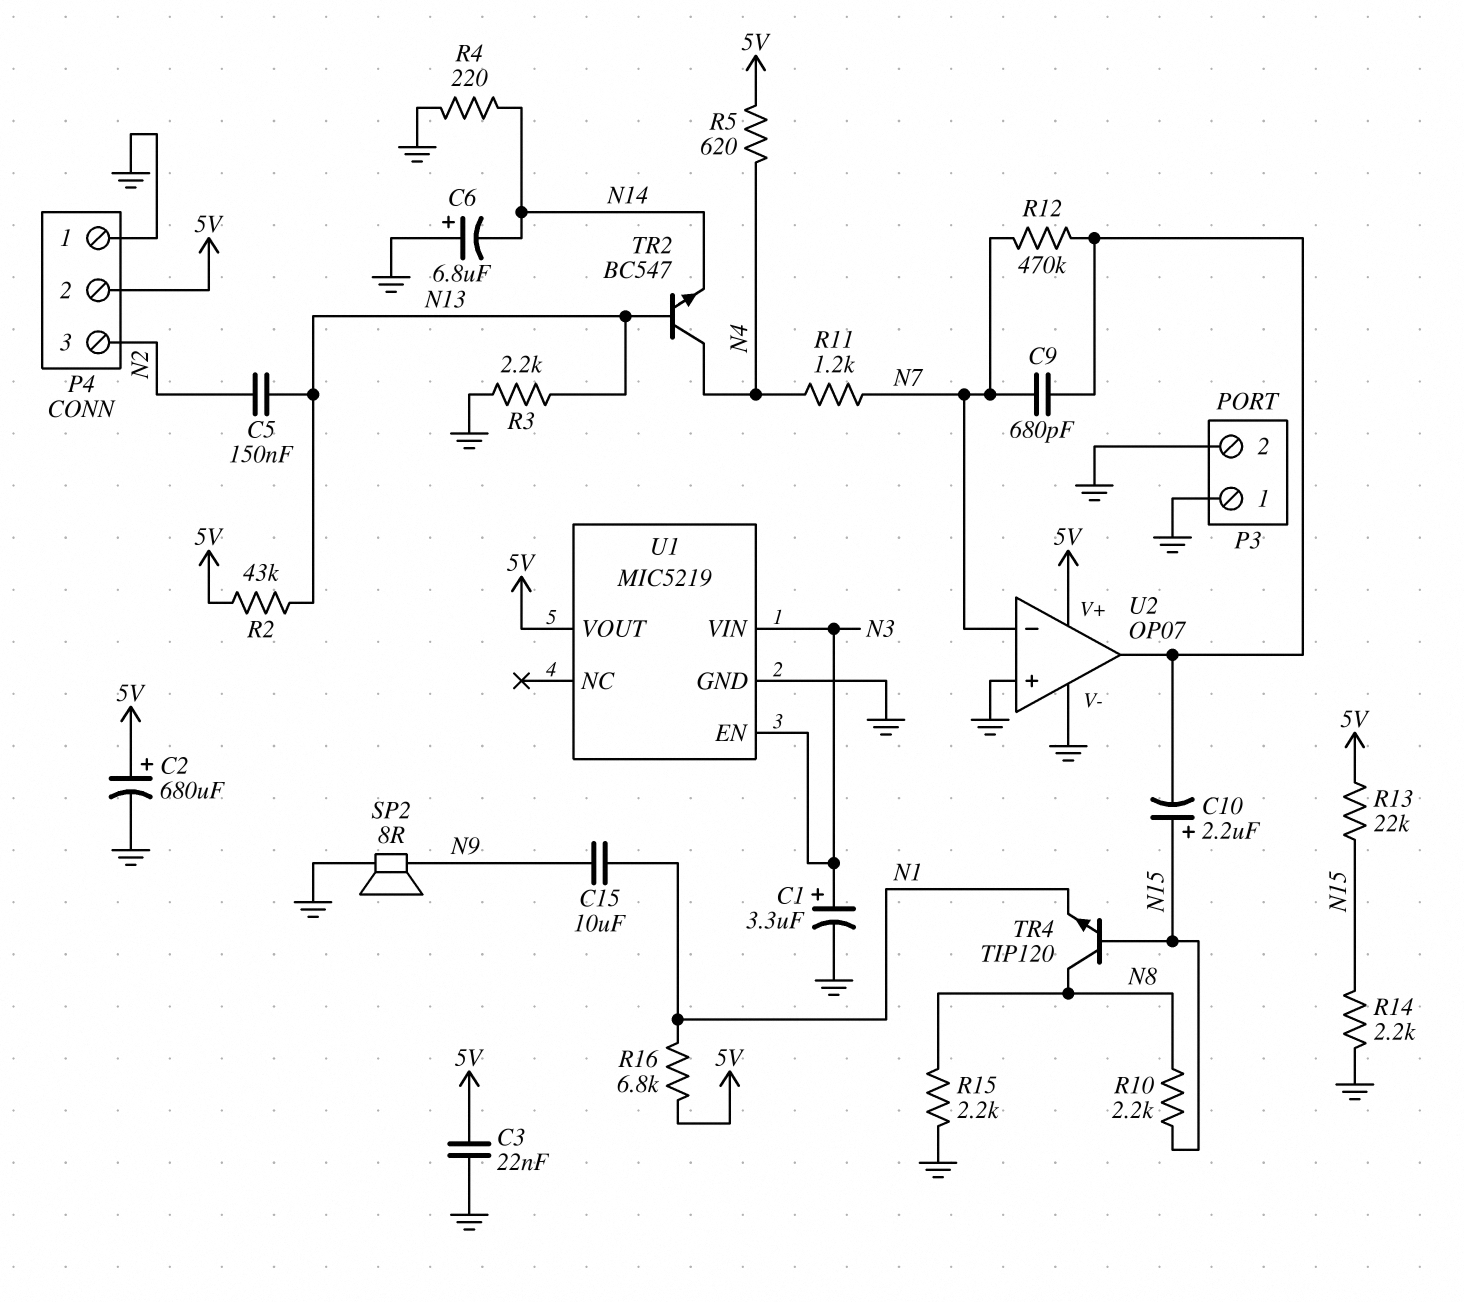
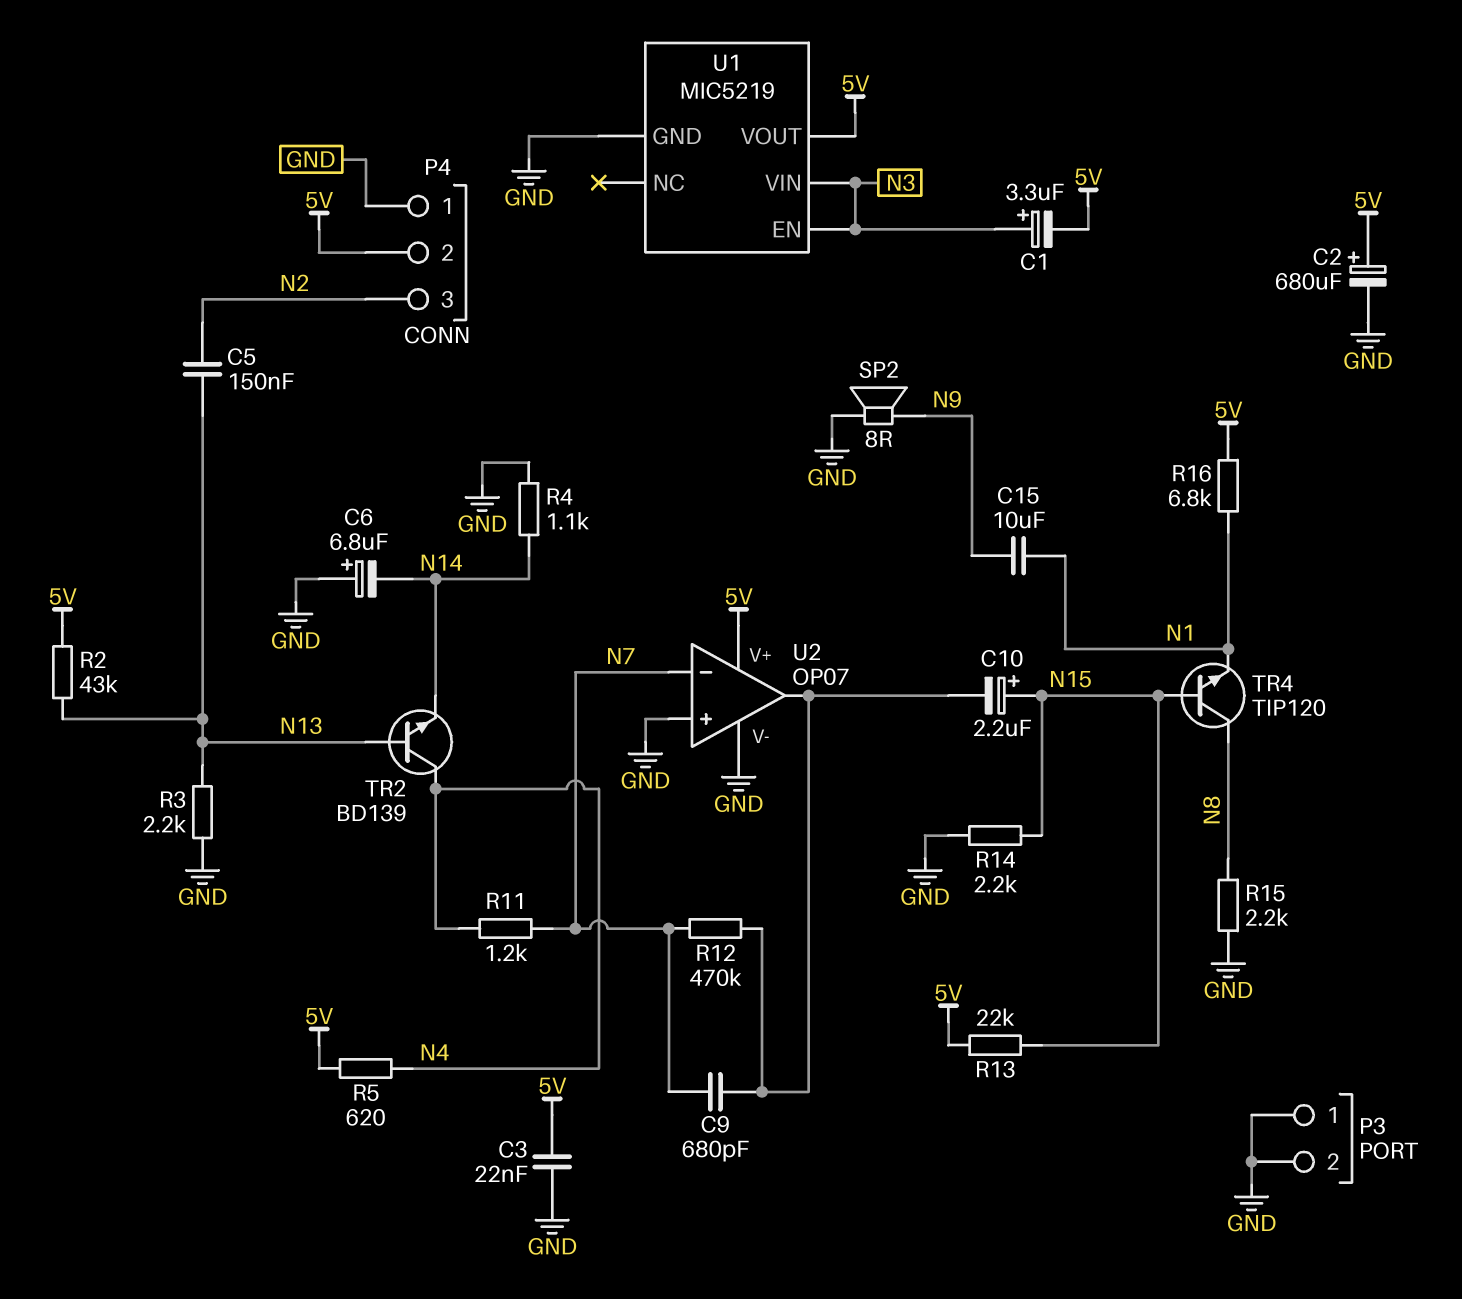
C1: 3.3uF (plus N3, minus GND) -> 3.3uF (plus N3, minus 5V)
R4: 220 (GND, N14) -> 1.1k (GND, N14)
R10: 2.2k (N8, N15) -> none
TR2: NPN BC547 (B N13, C N4, E N14) -> NPN BD139 (B N13, C N4, E N14)

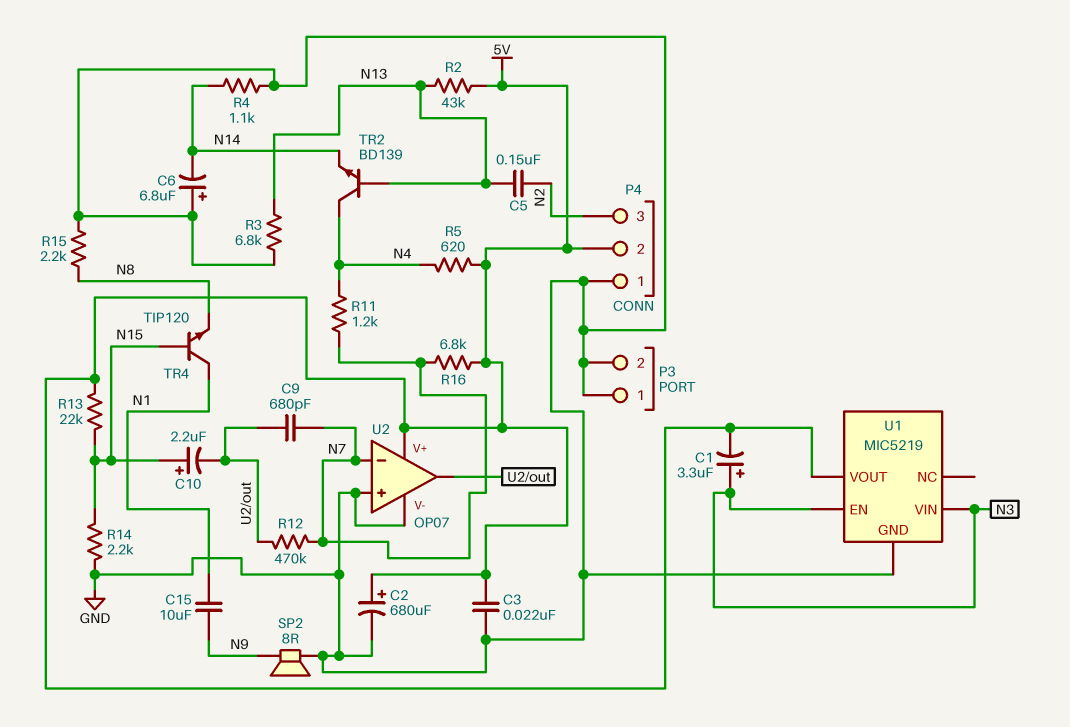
R3: 2.2k (GND, N13) -> 6.8k (GND, N13)
R16: 6.8k (5V, N1) -> 6.8k (5V, N7)
TR4: NPN TIP120 (B N15, C N8, E N1) -> NPN TIP120 (B N15, C N1, E N8)

